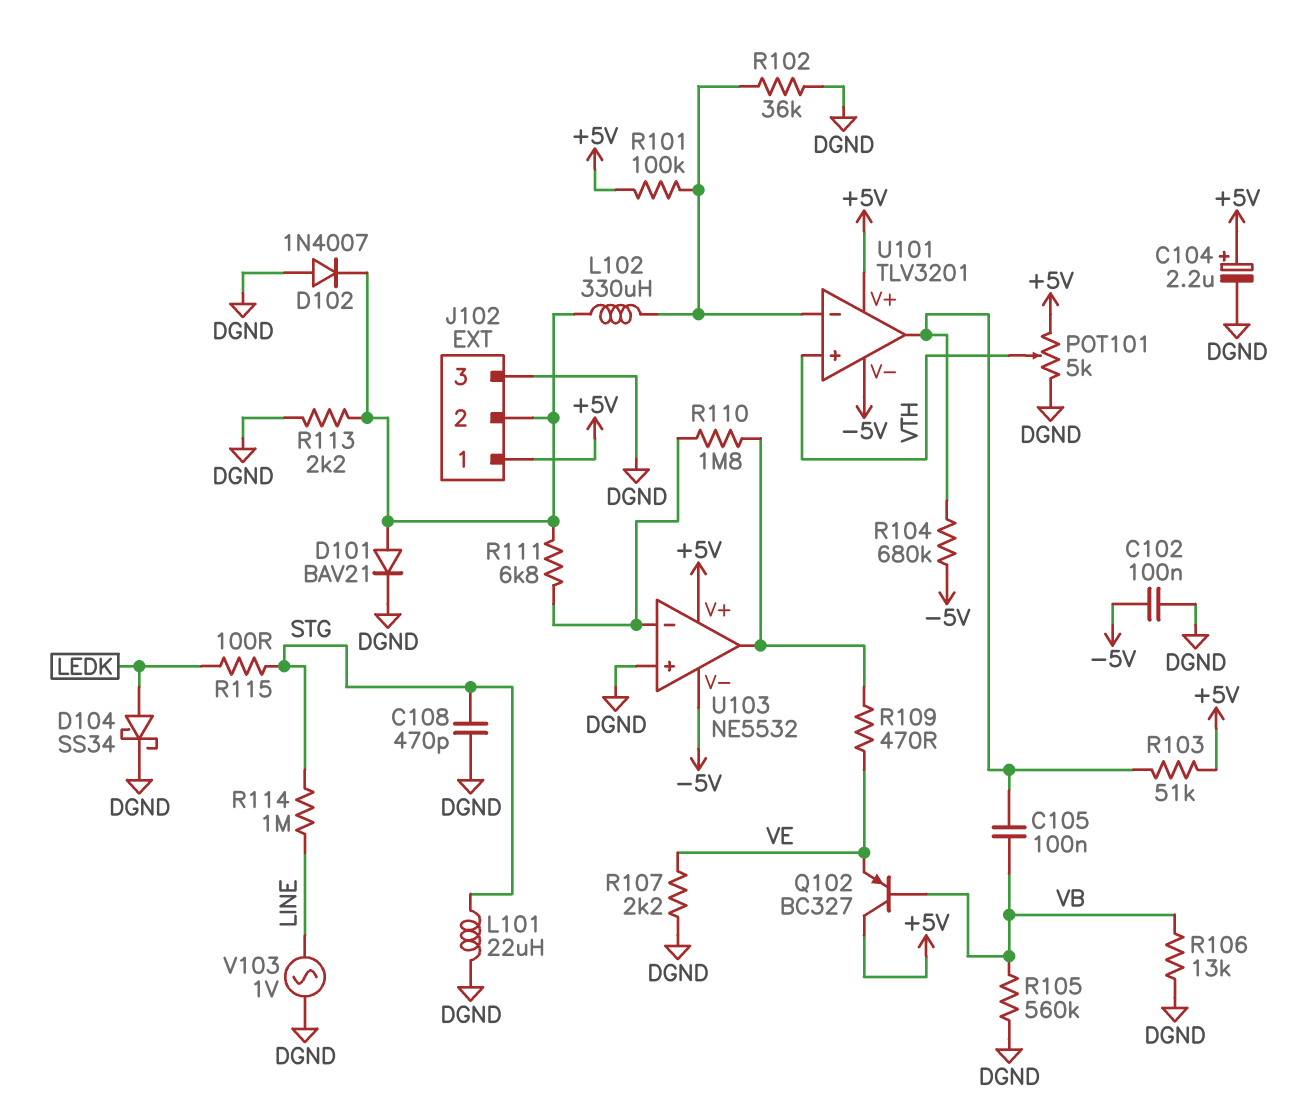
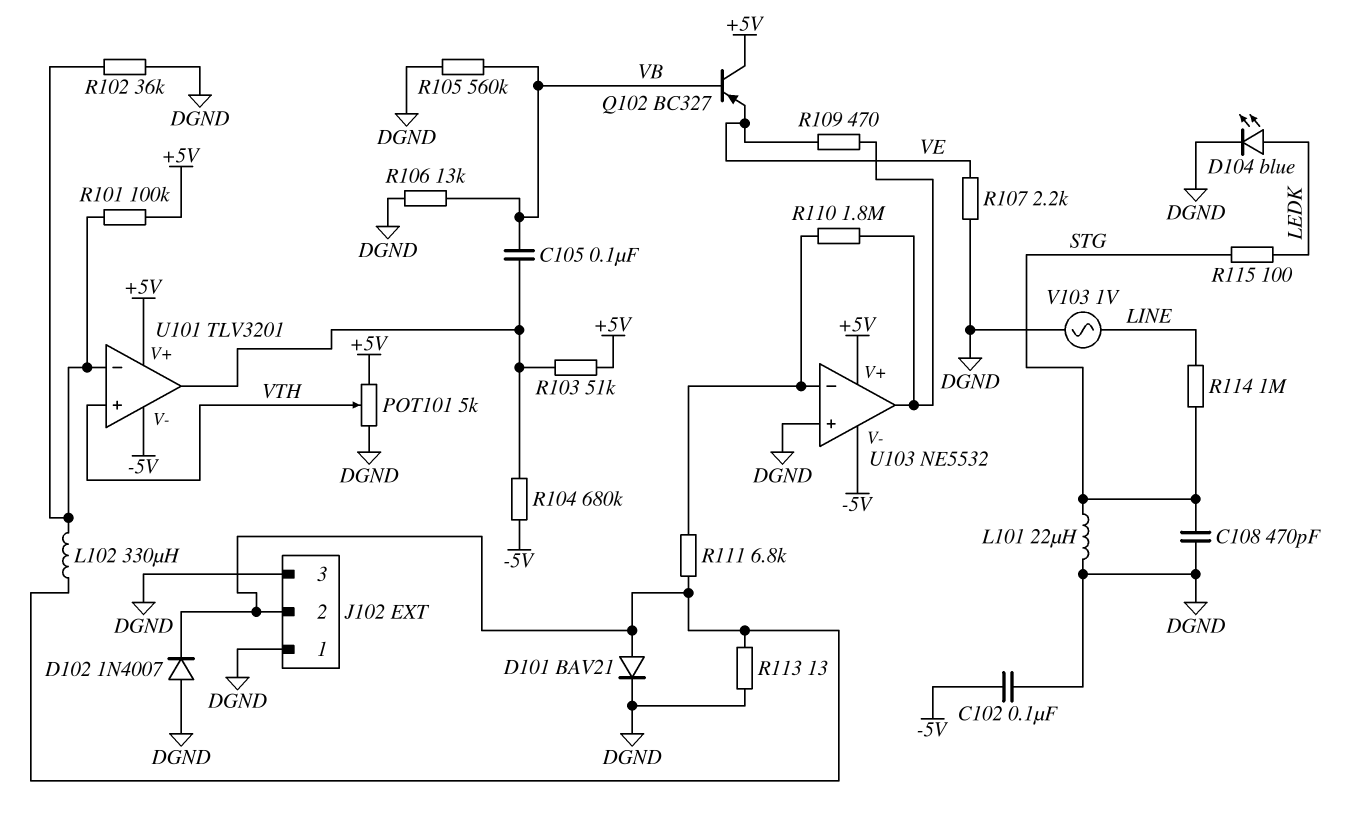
C104: 2.2uF (plus +5V, minus DGND) -> none
D104: schottky SS34 (A LEDK, K DGND) -> LED blue (A LEDK, K DGND)
J102 pin 1: +5V -> DGND
R113: 2.2k (DGND, J102/2) -> 13 (DGND, J102/2)

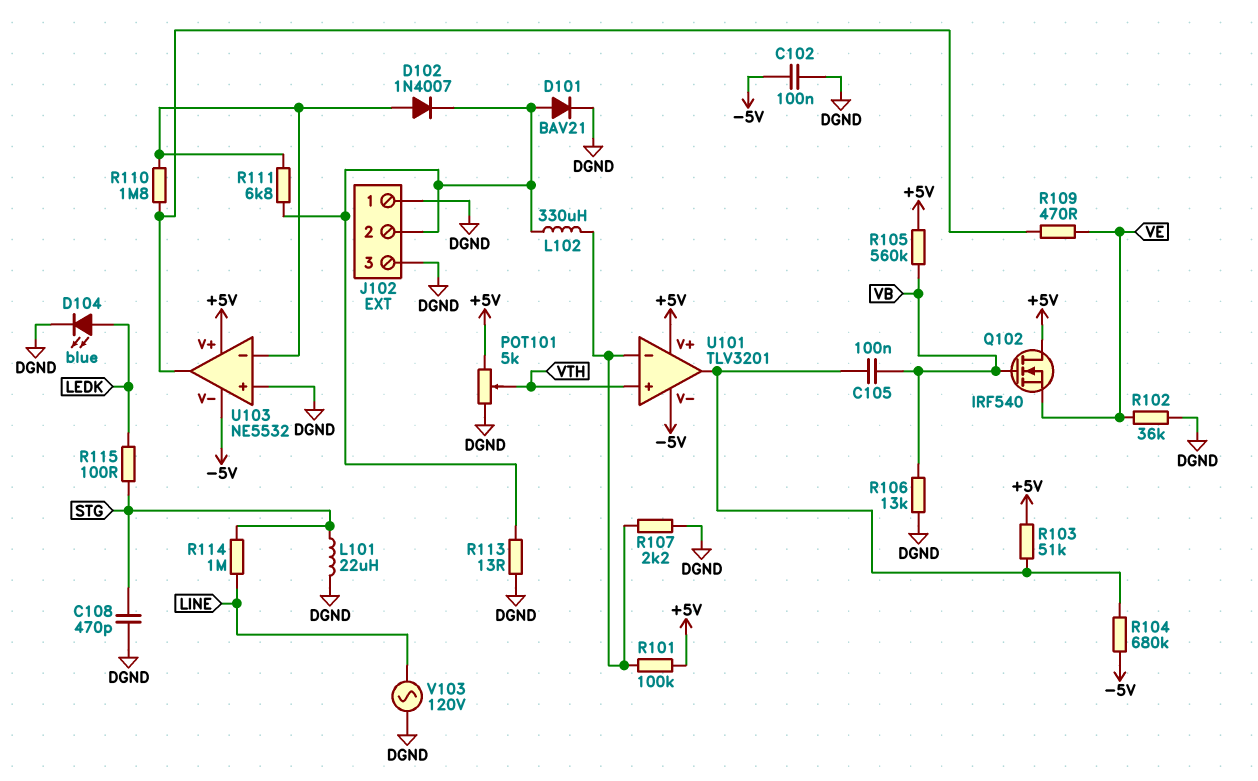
D102: diode 1N4007 (A DGND, K J102/2) -> diode 1N4007 (A U103/in-, K J102/2)
Q102: PNP BC327 (B VB, C +5V, E VE) -> NMOS IRF540 (G VB, D +5V, S VE)
R102: 36k (DGND, U101/in-) -> 36k (DGND, VE)
R105: 560k (DGND, VB) -> 560k (+5V, VB)
R107: 2.2k (DGND, VE) -> 2.2k (DGND, U101/in-)
V103: AC 1V (DGND, LINE) -> AC 120V (DGND, LINE)

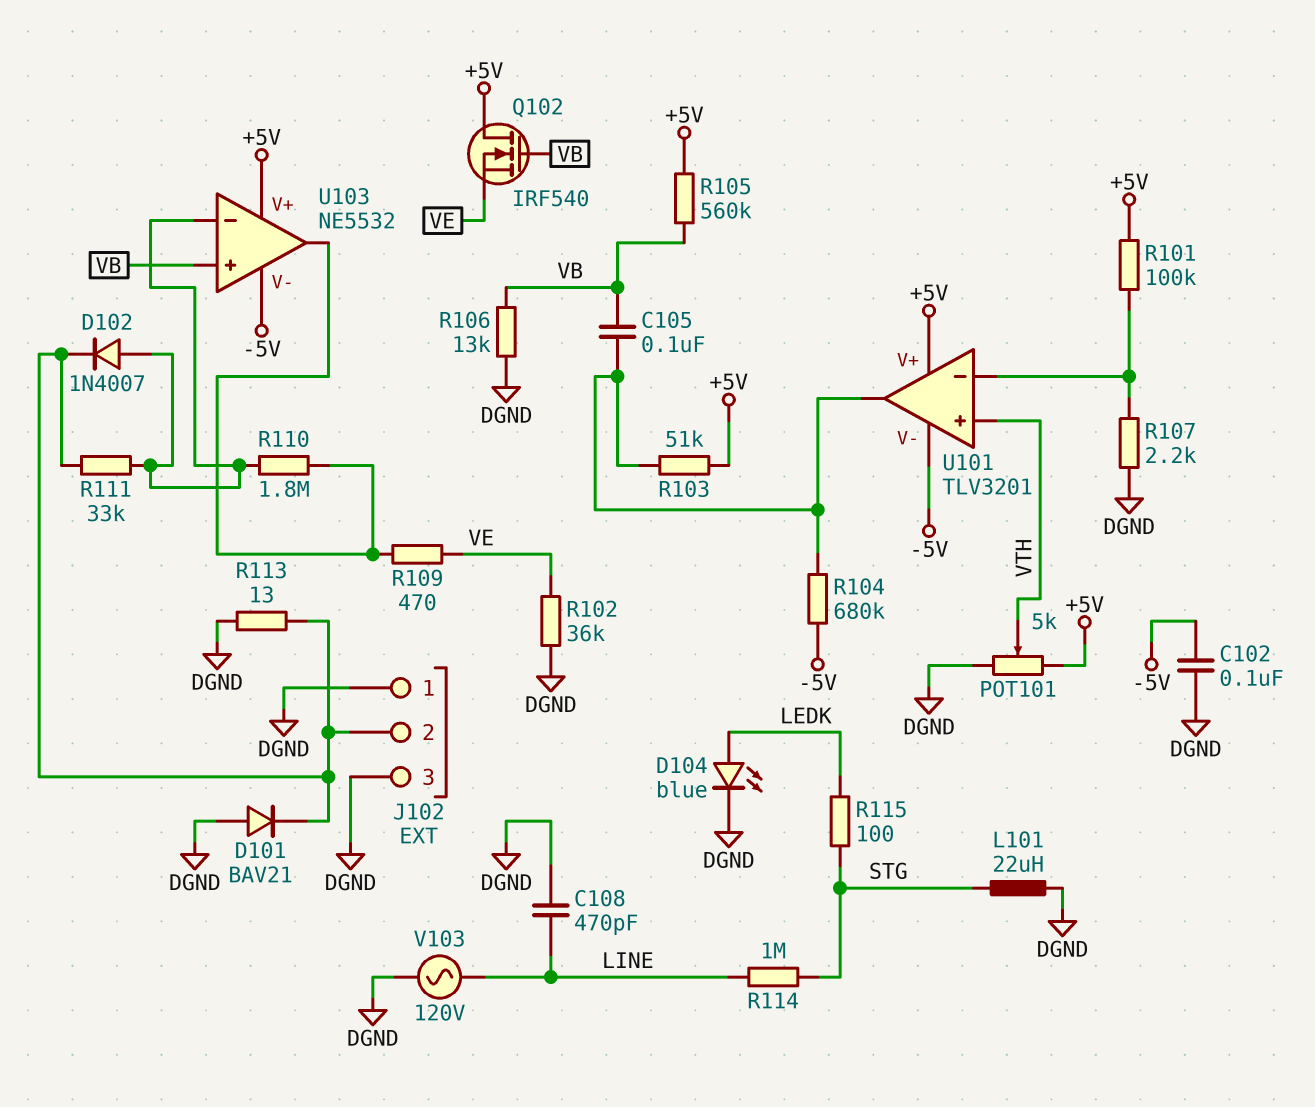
C108: 470pF (DGND, STG) -> 470pF (DGND, LINE)
D101: diode BAV21 (A J102/2, K DGND) -> diode BAV21 (A DGND, K J102/2)
L102: 330uH (J102/2, U101/in-) -> none
R111: 6.8k (J102/2, U103/in-) -> 33k (J102/2, U103/in-)
U103 pin in+: DGND -> VB

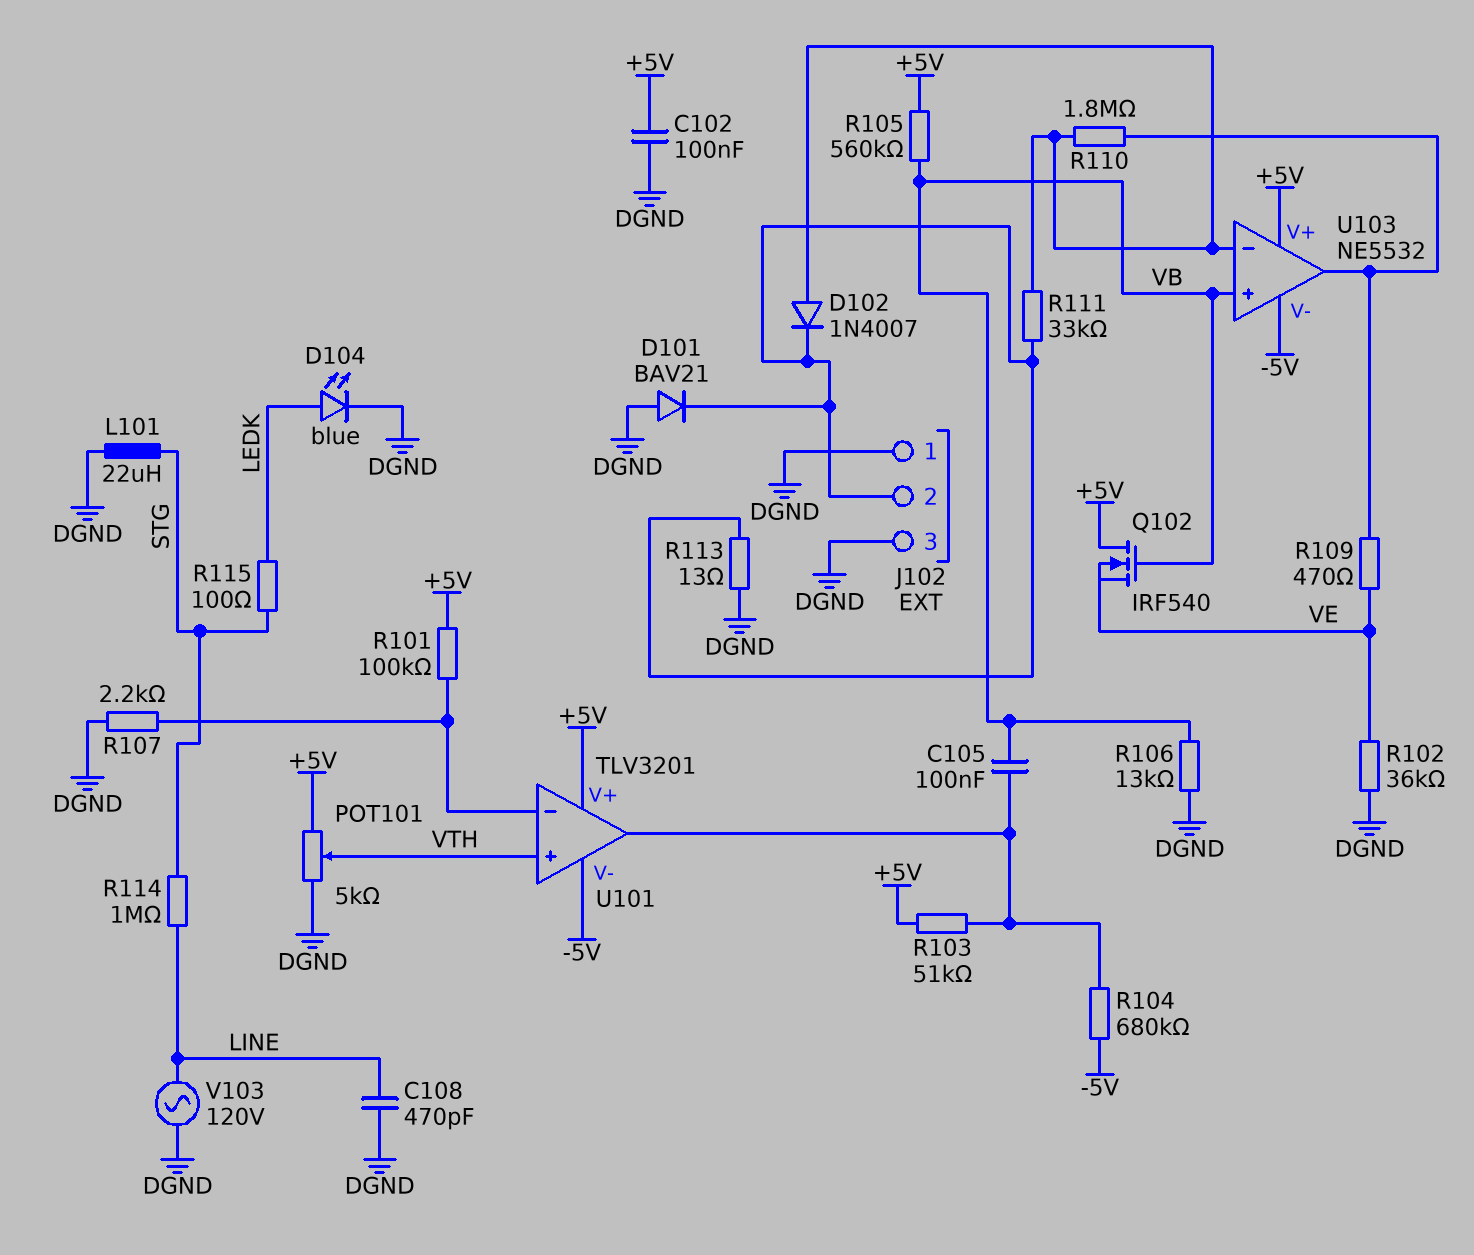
C102: 100nF (-5V, DGND) -> 100nF (+5V, DGND)

